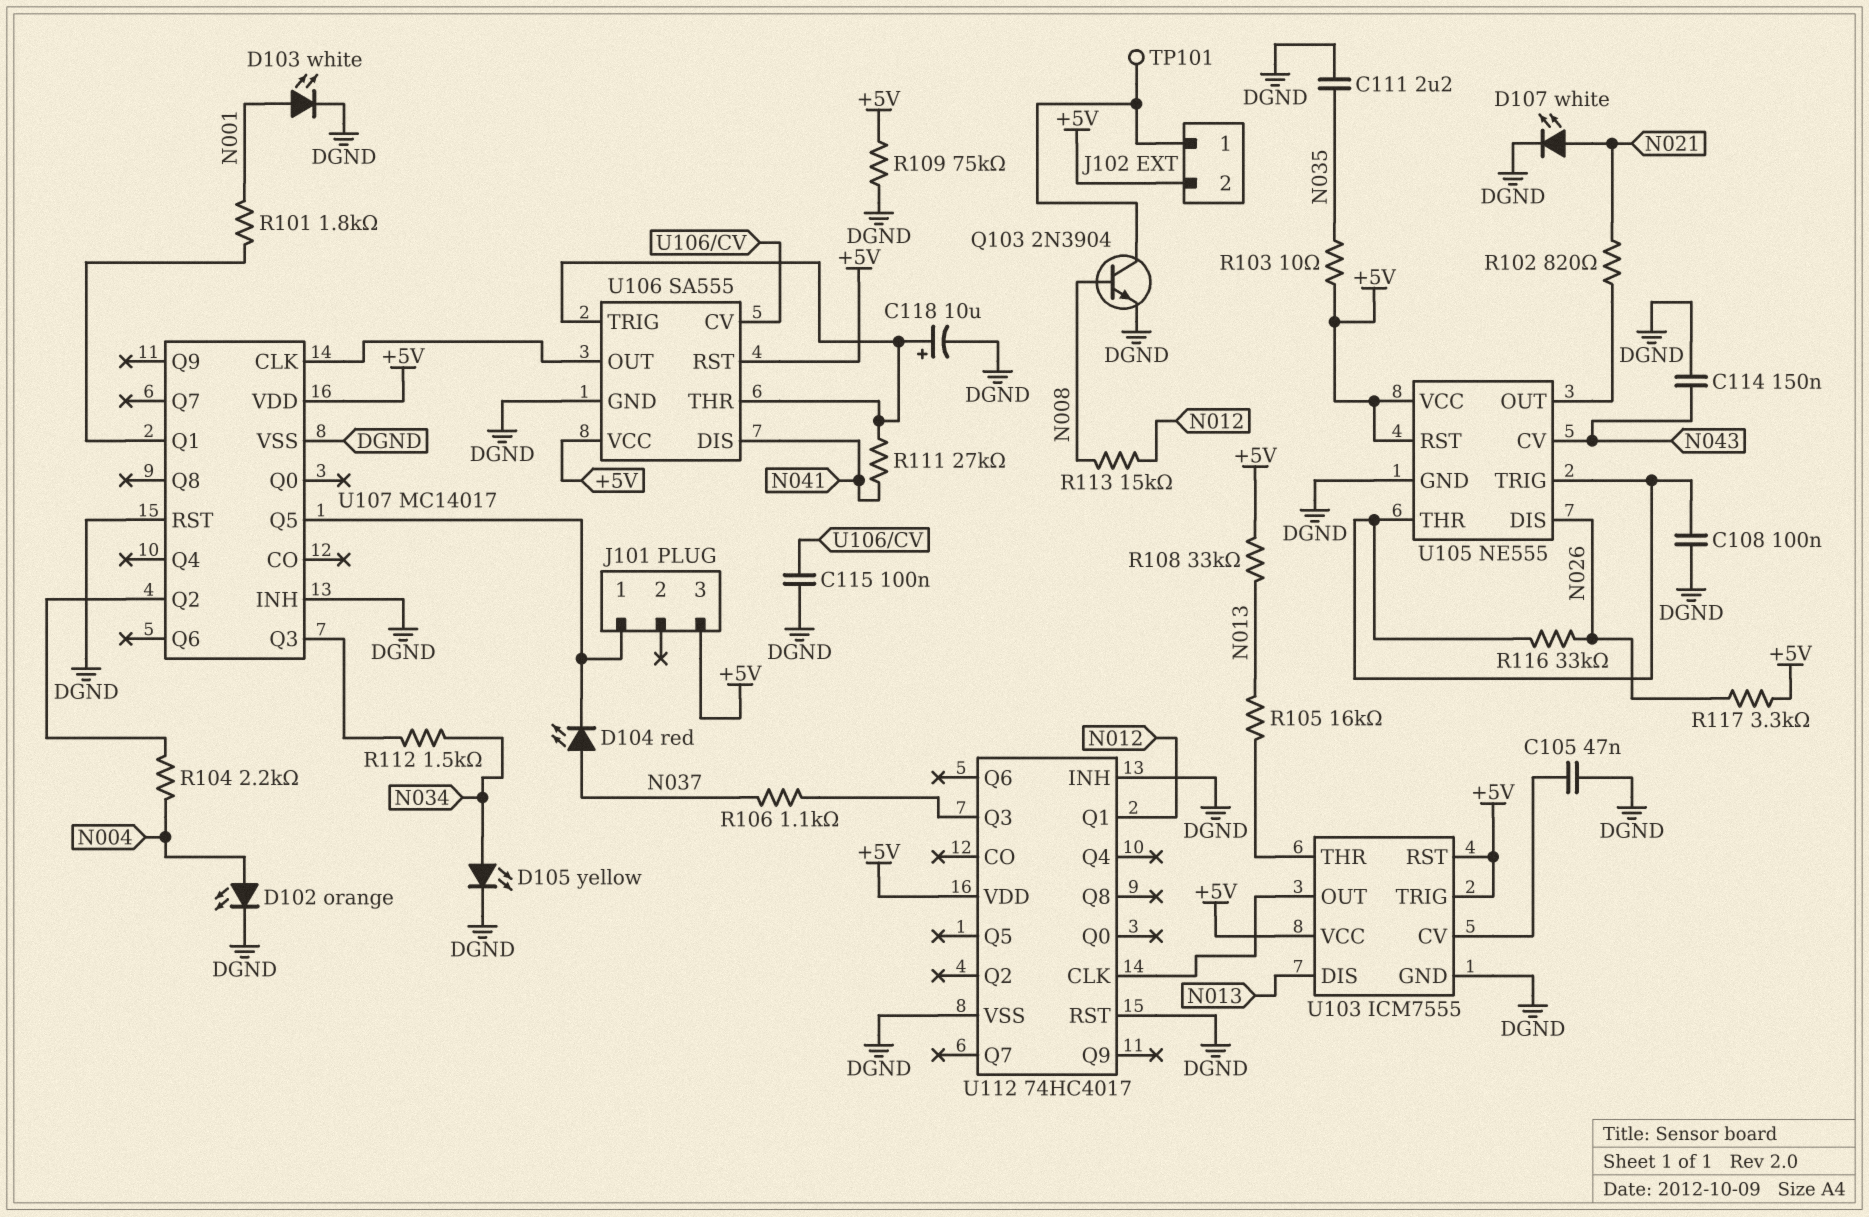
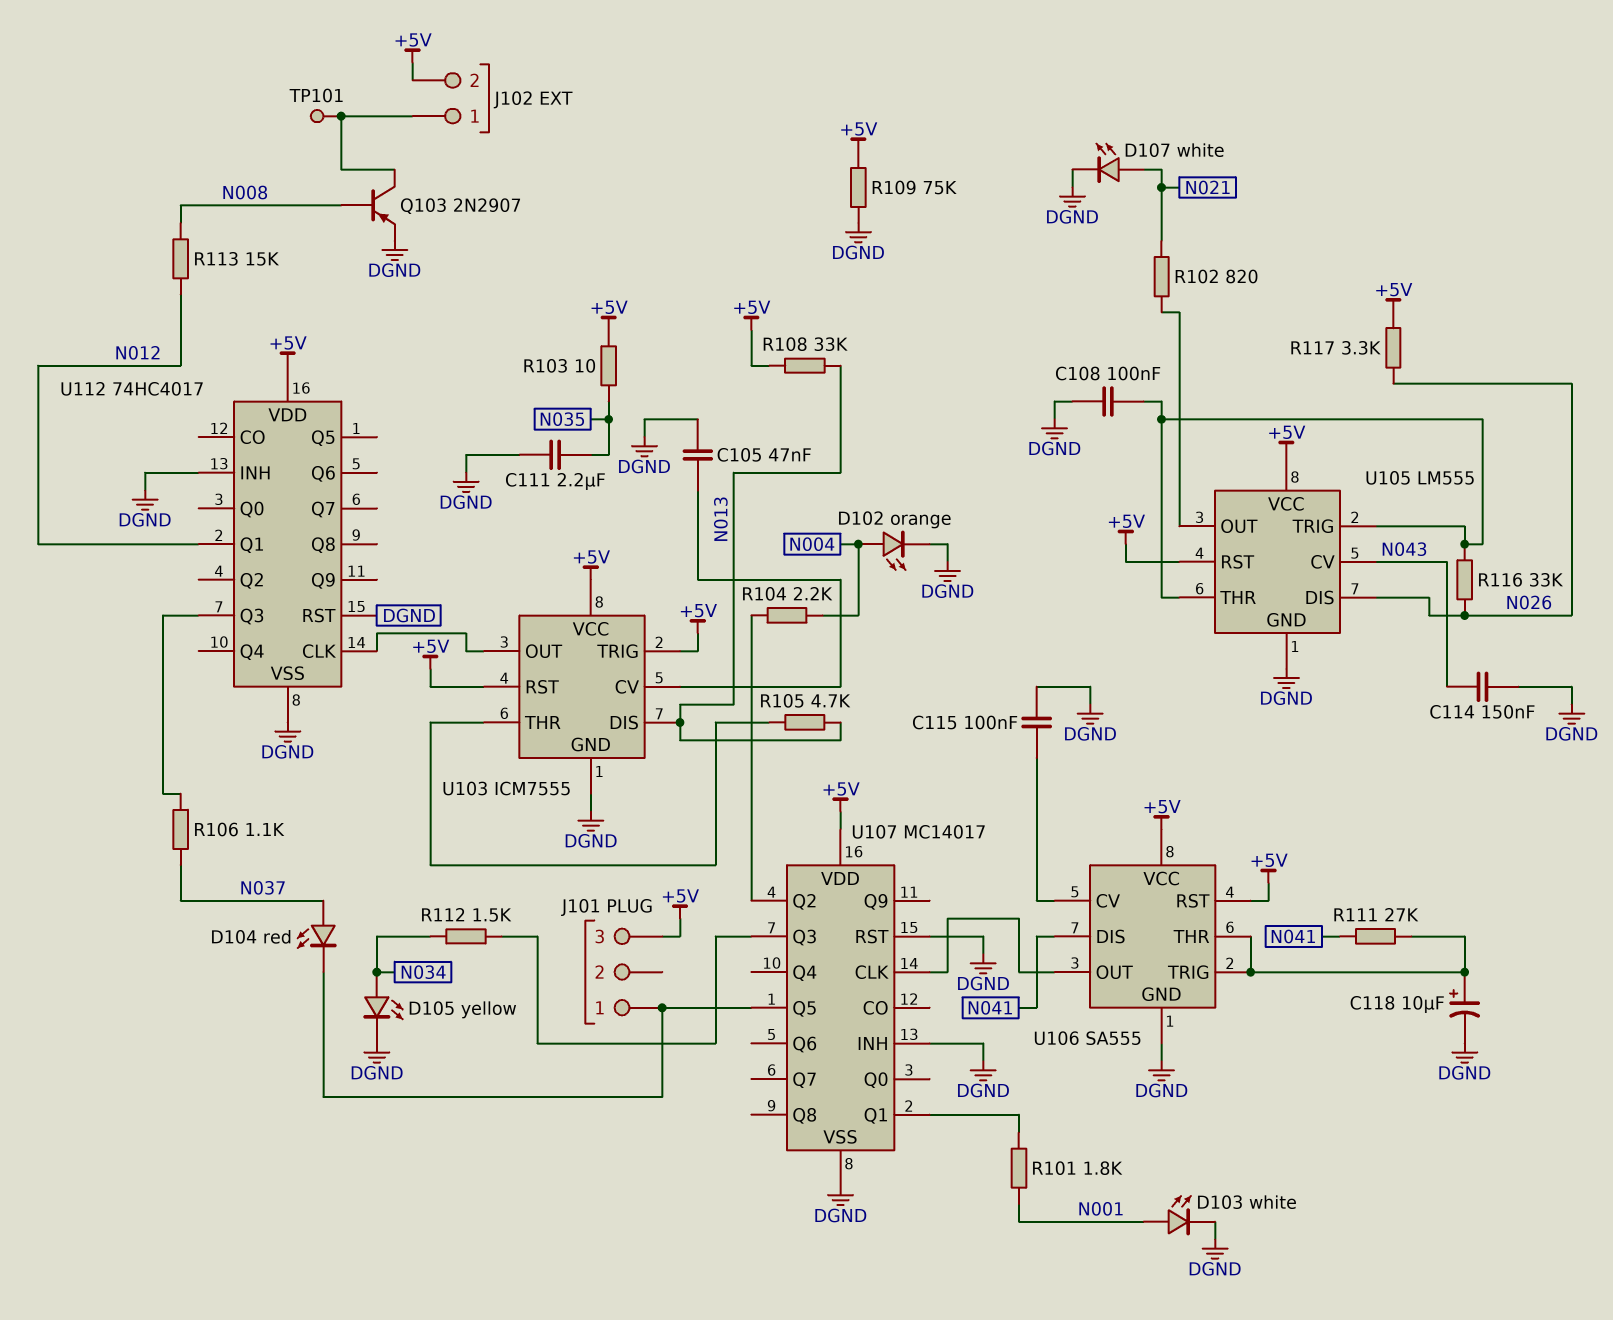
Q103: NPN 2N3904 (B N008, C J102/1, E DGND) -> PNP 2N2907 (B N008, C J102/1, E DGND)
R105: 16k (N013, U103/THR) -> 4.7k (N013, U103/THR)
U105: NE555 -> LM555

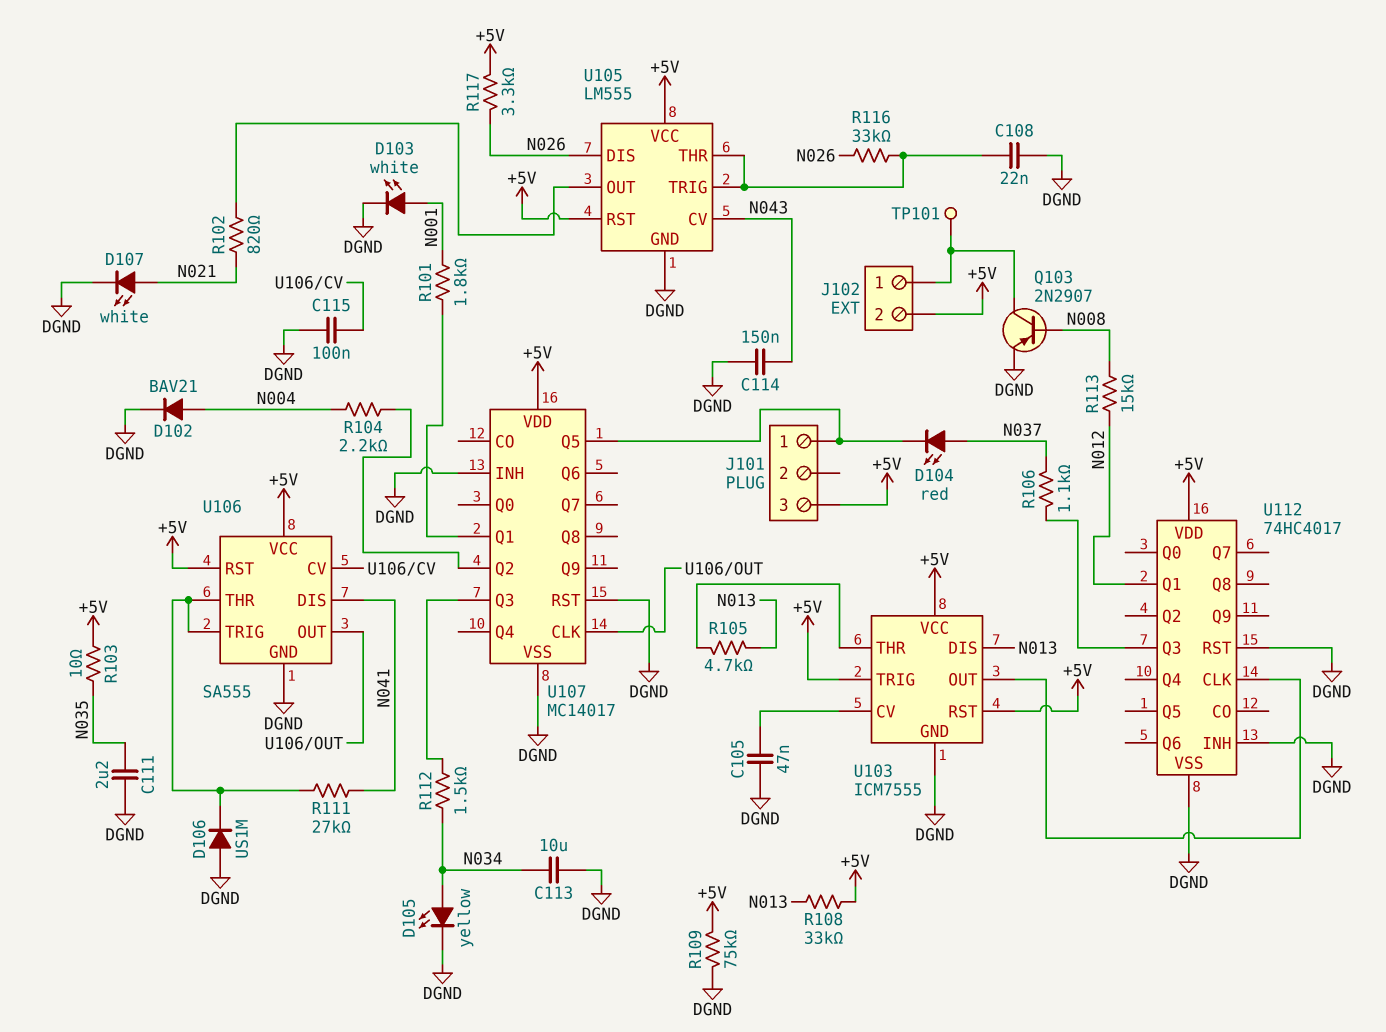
C108: 100nF (DGND, U105/THR) -> 22nF (DGND, U105/THR)
C113: none -> 10uF (DGND, N034)
C118: 10uF (plus U106/THR, minus DGND) -> none
D102: LED orange (A N004, K DGND) -> diode BAV21 (A N004, K DGND)
D106: none -> diode US1M (A DGND, K U106/THR)

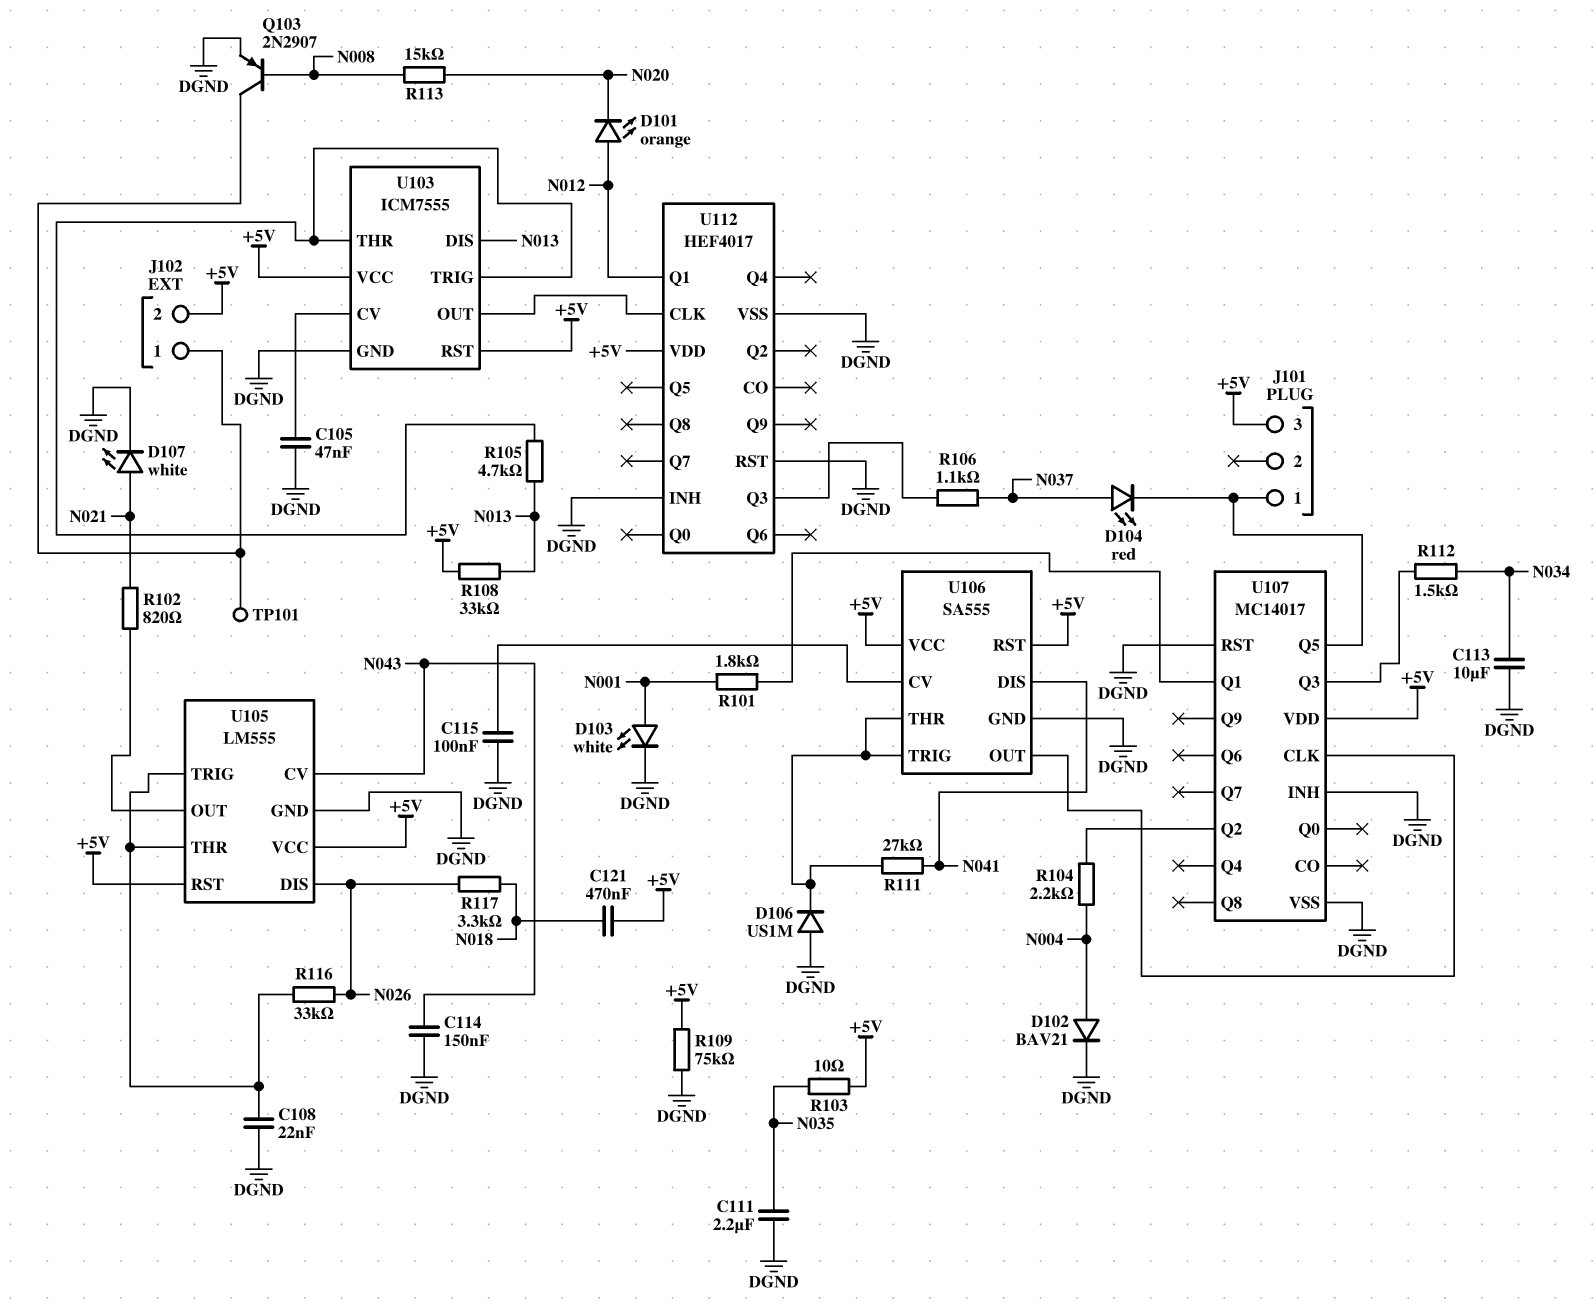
C121: none -> 470nF (+5V, N018)
D101: none -> LED orange (A N012, K N020)
D105: LED yellow (A N034, K DGND) -> none
R113: 15k (N008, N012) -> 15k (N008, N020)
R117: 3.3k (+5V, N026) -> 3.3k (N018, N026)
U103 pin TRIG: +5V -> U103/THR
U112: 74HC4017 -> HEF4017

